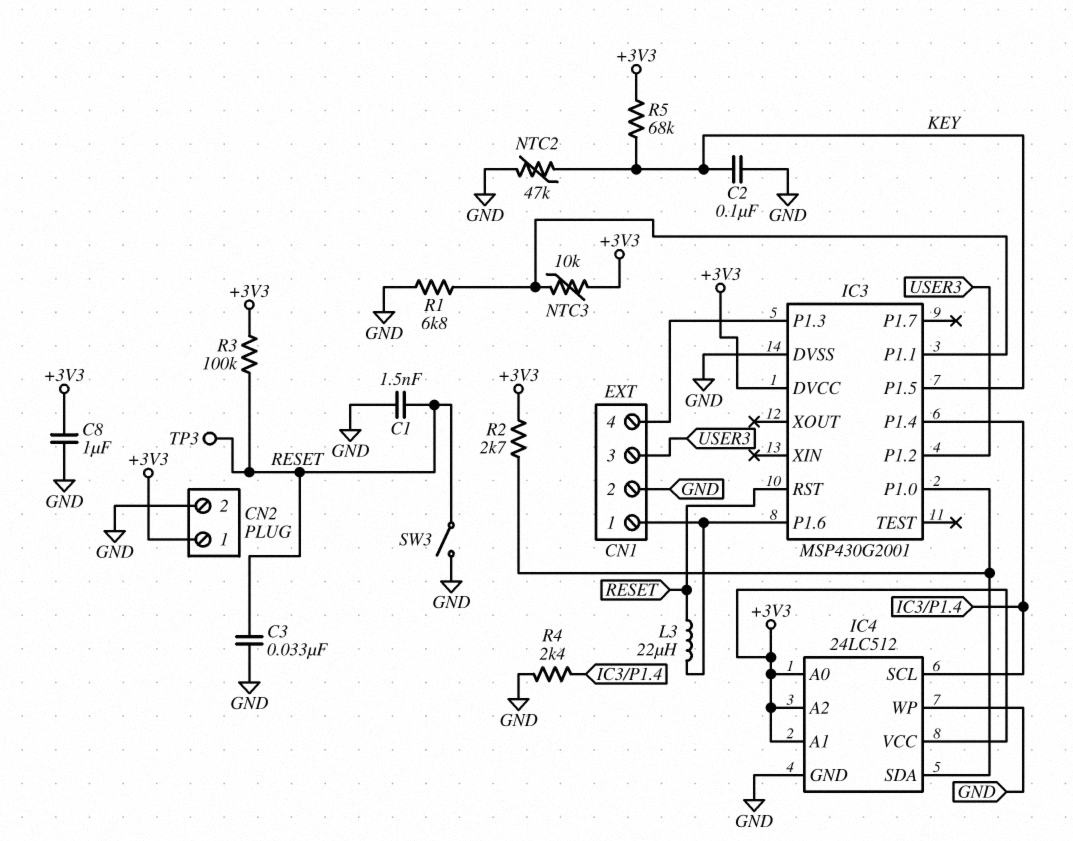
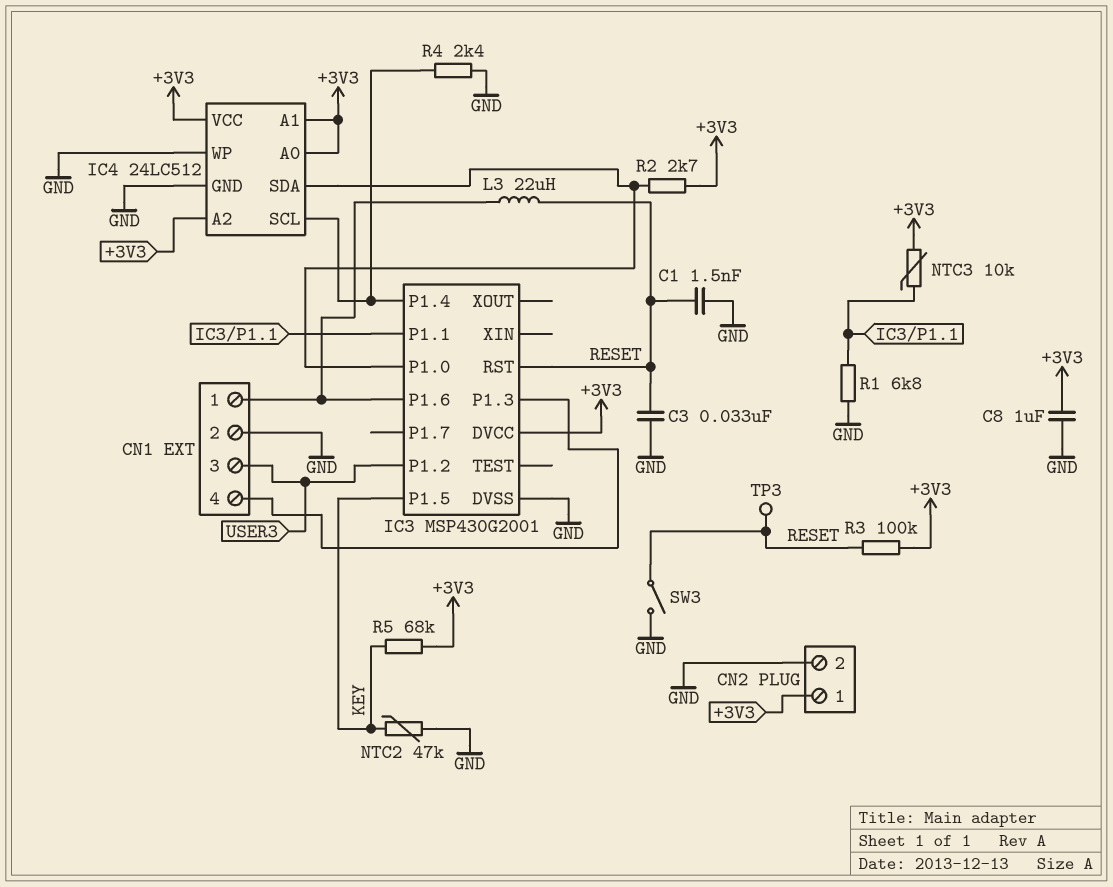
C2: 100nF (GND, KEY) -> none

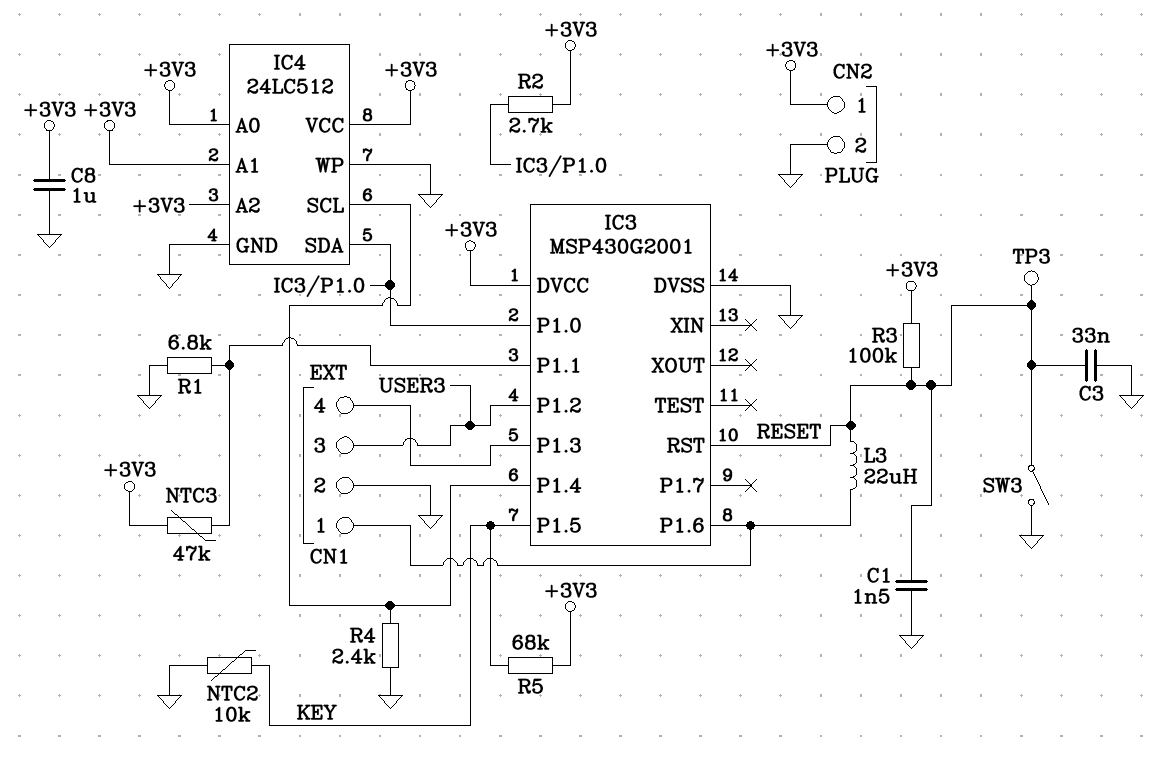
NTC2: 47k (GND, KEY) -> 10k (GND, KEY)
NTC3: 10k (+3V3, IC3/P1.1) -> 47k (+3V3, IC3/P1.1)

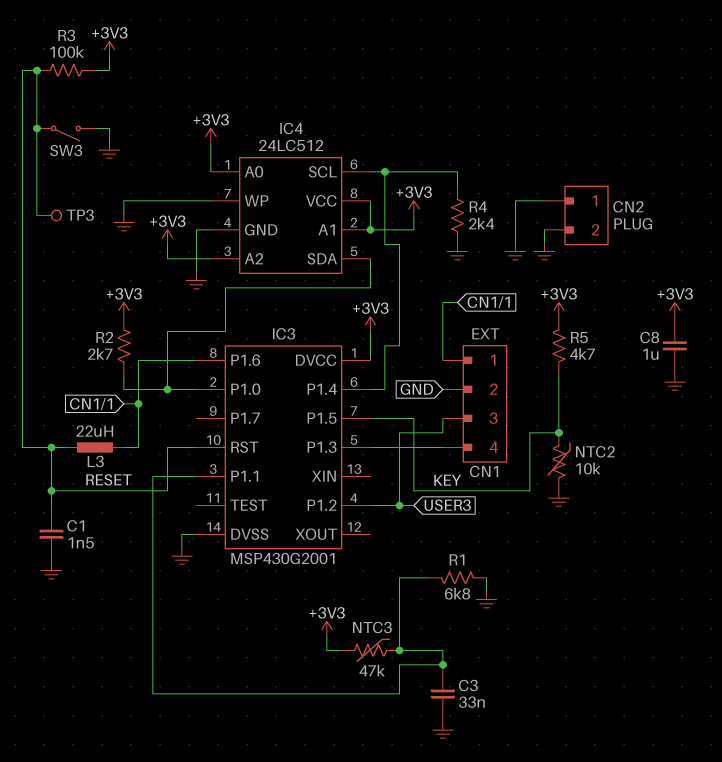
C3: 33nF (GND, RESET) -> 33nF (GND, IC3/P1.1)
CN2 pin 1: +3V3 -> GND
R5: 68k (+3V3, KEY) -> 4.7k (+3V3, KEY)

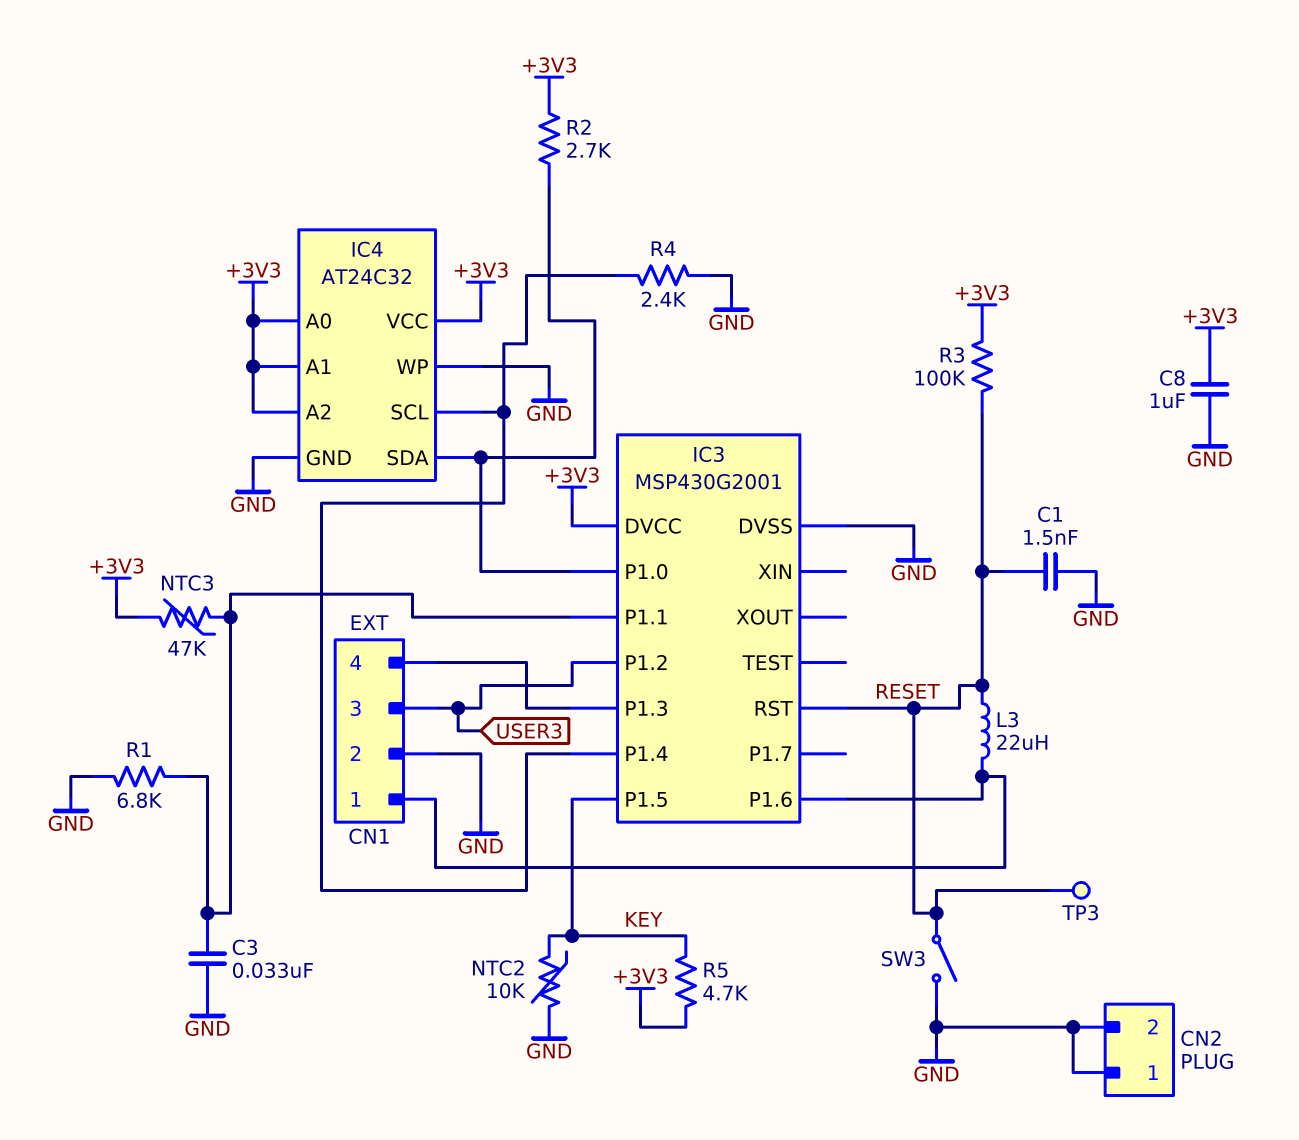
IC4: 24LC512 -> AT24C32

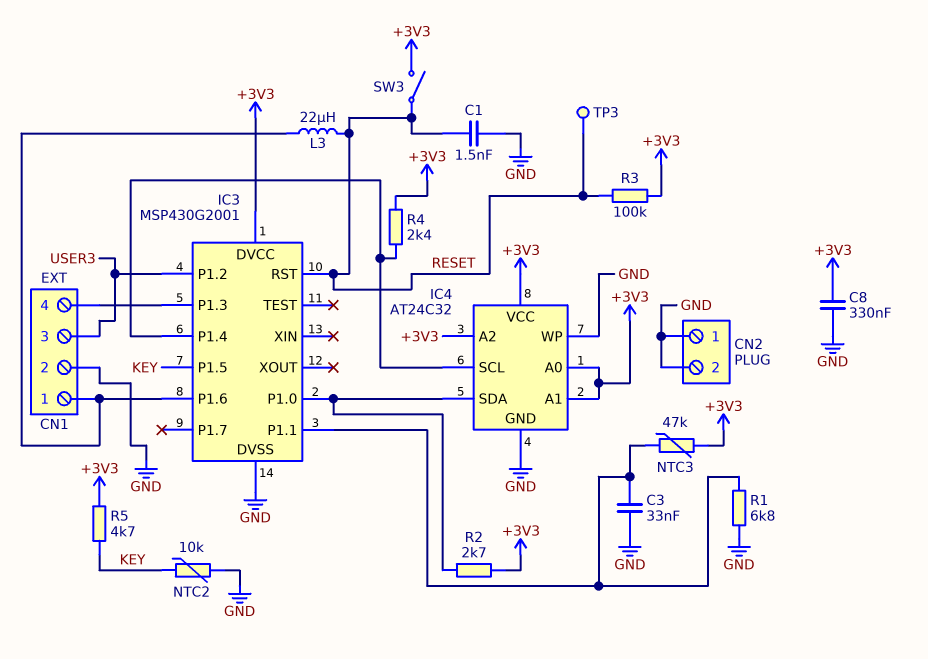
C8: 1uF (+3V3, GND) -> 330nF (+3V3, GND)
R4: 2.4k (GND, IC3/P1.4) -> 2.4k (+3V3, IC3/P1.4)
SW3: switch (GND, RESET) -> switch (+3V3, RESET)

